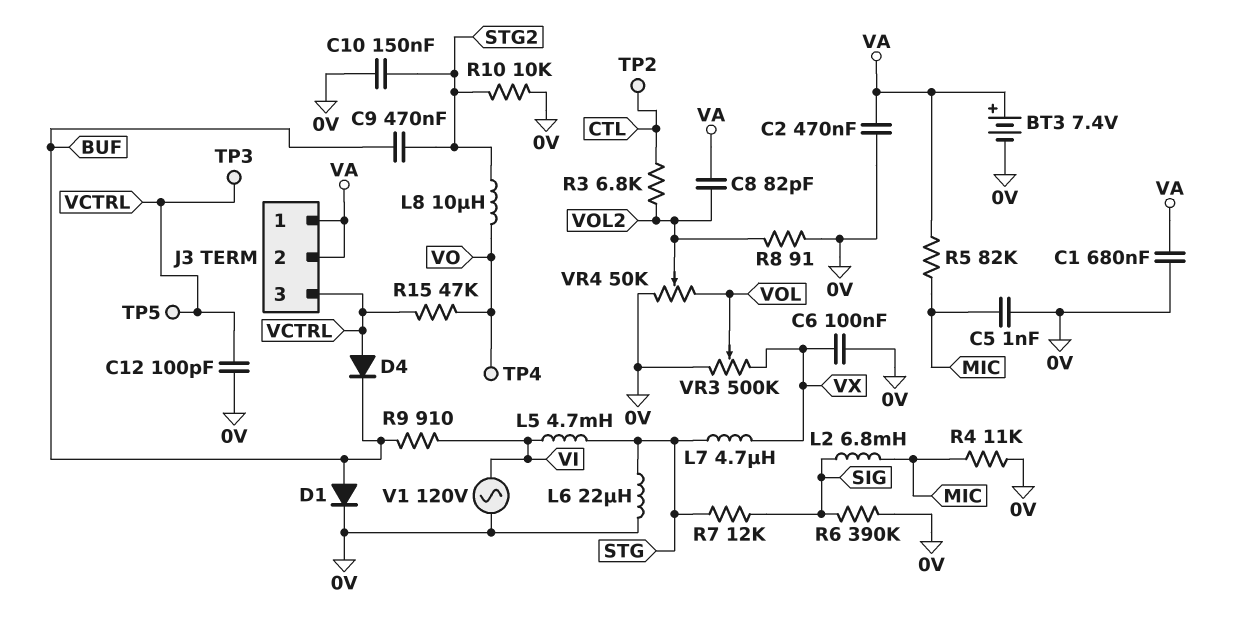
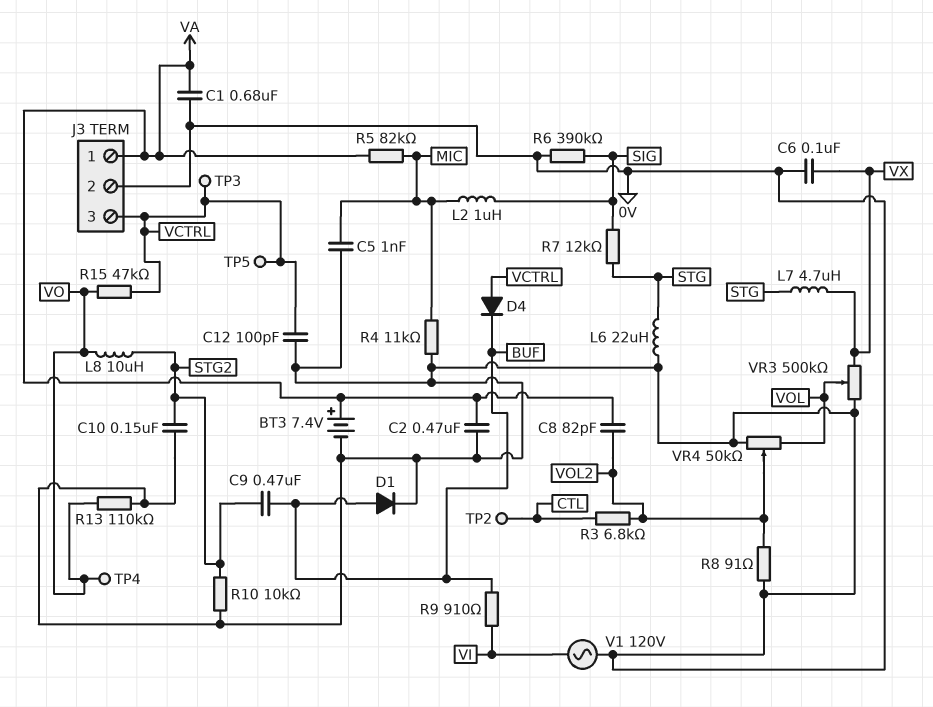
J3 pin 2: VA -> 0V
L2: 6.8mH (MIC, SIG) -> 1uH (MIC, SIG)
L5: 4.7mH (STG, VI) -> none
R13: none -> 110k (0V, VO)

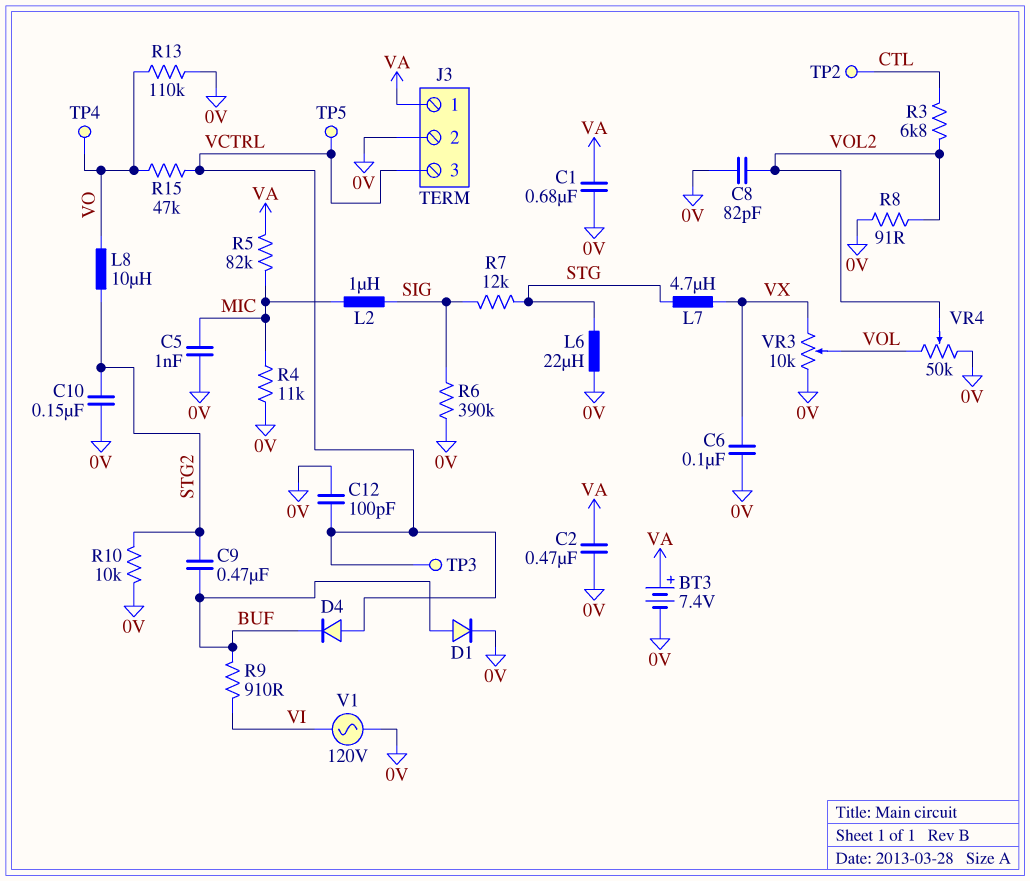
C8: 82pF (VA, VOL2) -> 82pF (0V, VOL2)
VR3: 500k (0V, VX, wiper VOL) -> 10k (0V, VX, wiper VOL)

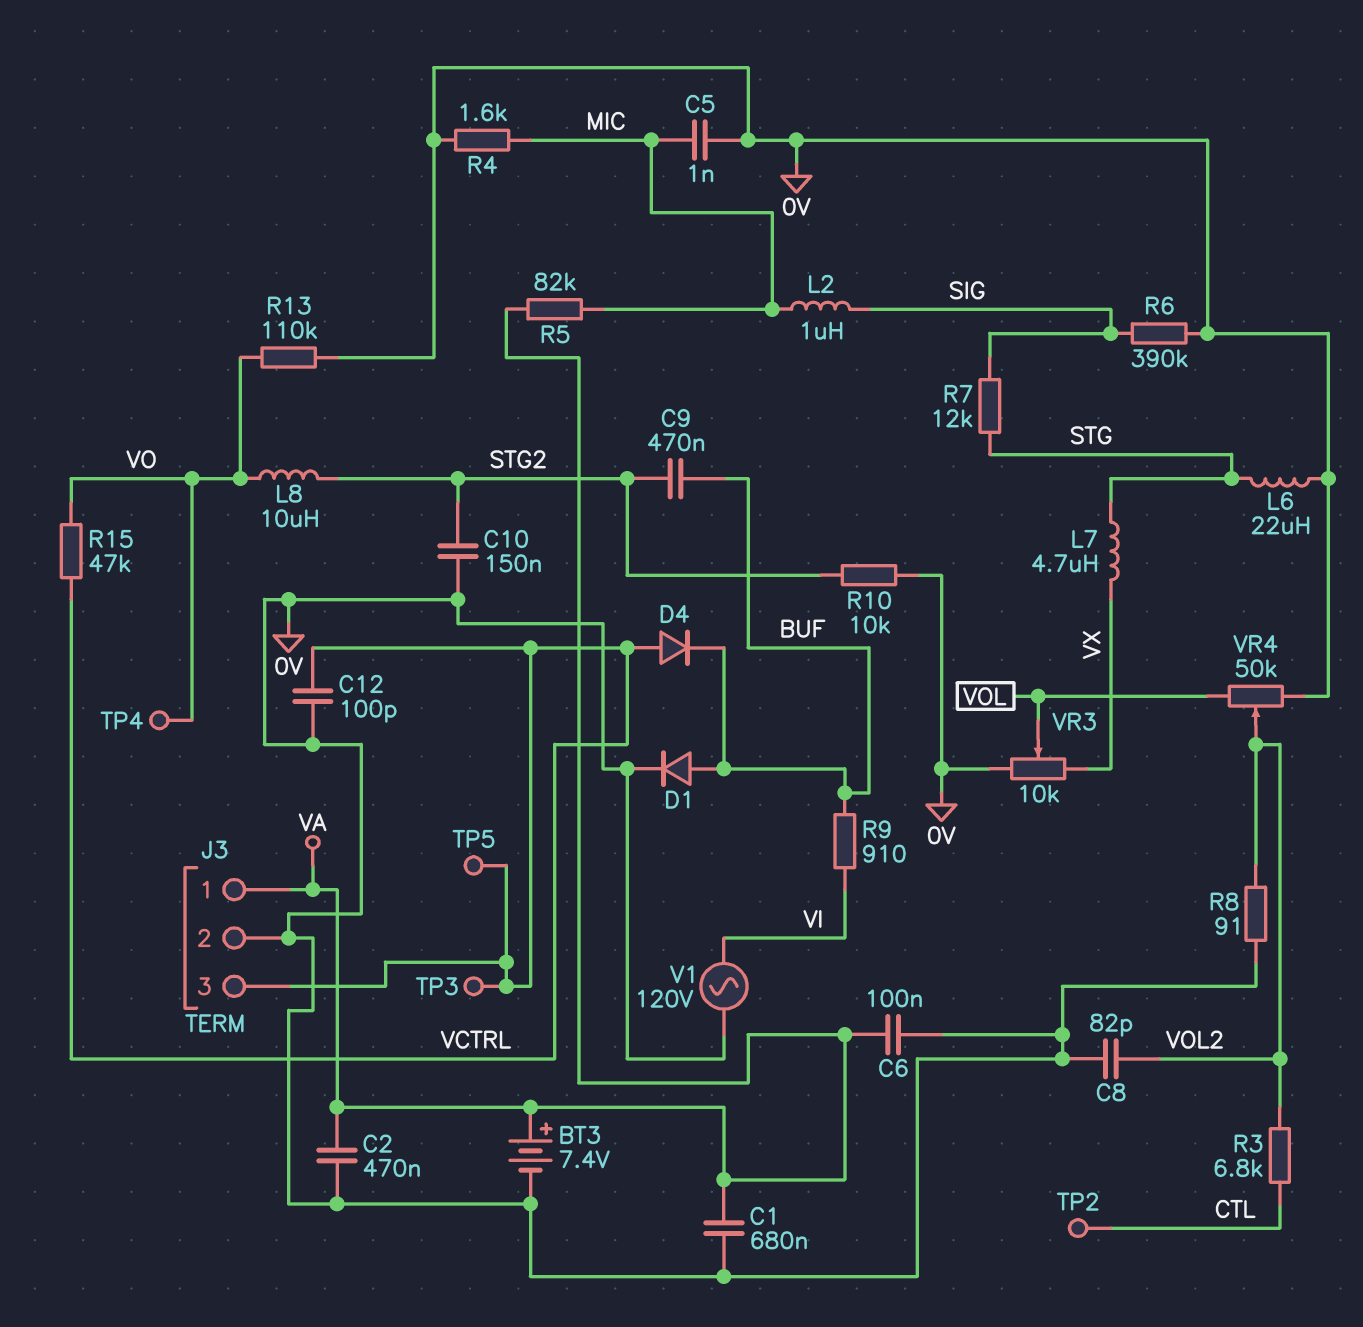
C6: 100nF (0V, VX) -> 100nF (0V, VA)
R4: 11k (0V, MIC) -> 1.6k (0V, MIC)

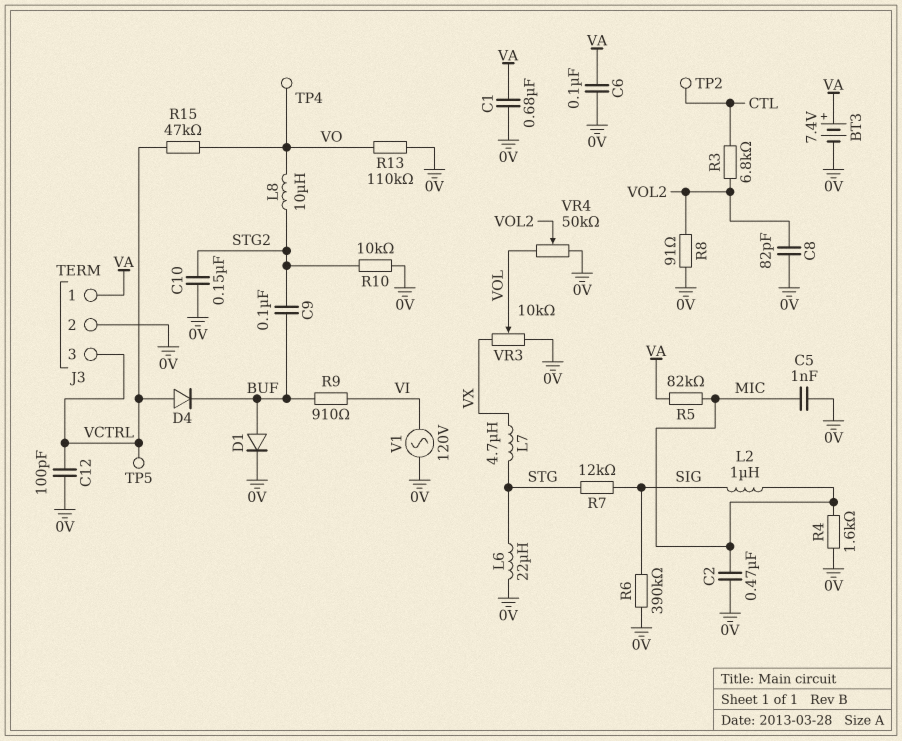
C2: 470nF (0V, VA) -> 470nF (0V, MIC)
C9: 470nF (BUF, STG2) -> 100nF (BUF, STG2)
TP3: test point (VCTRL) -> none

